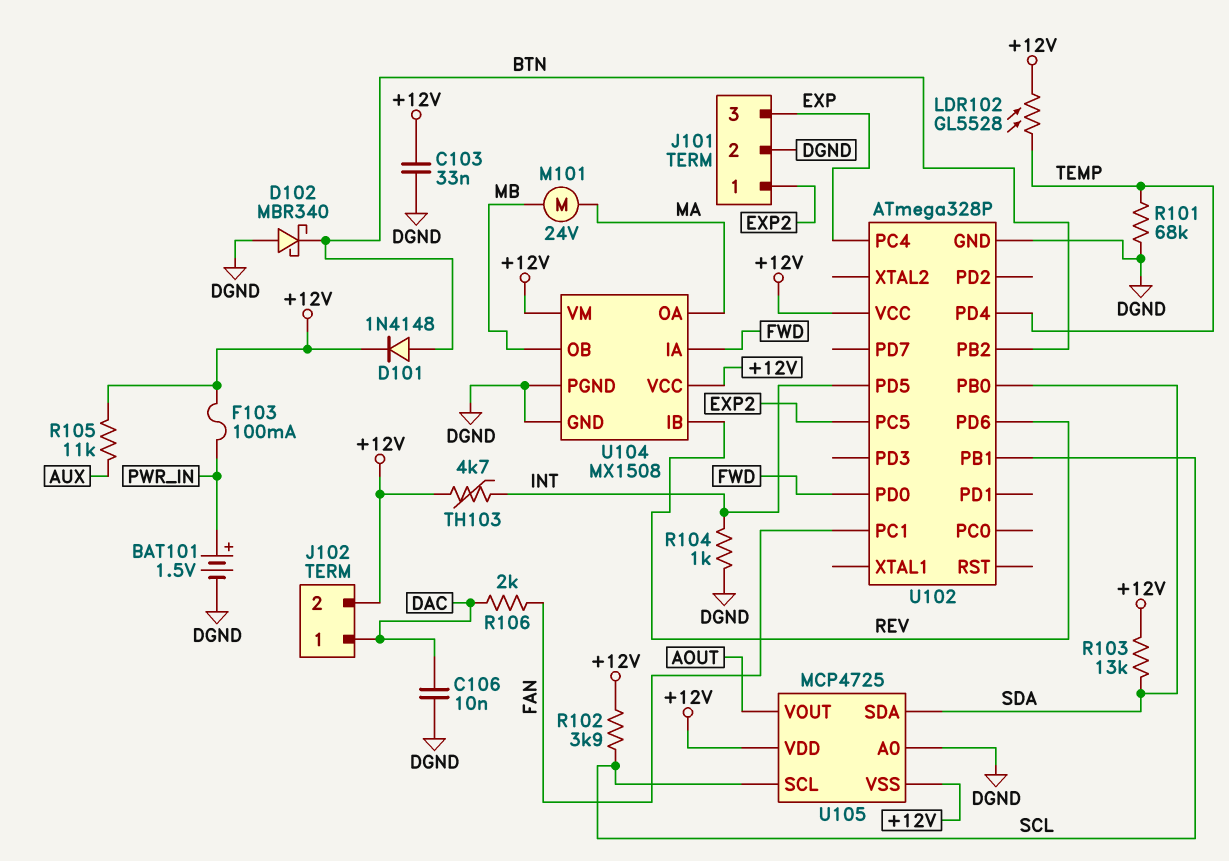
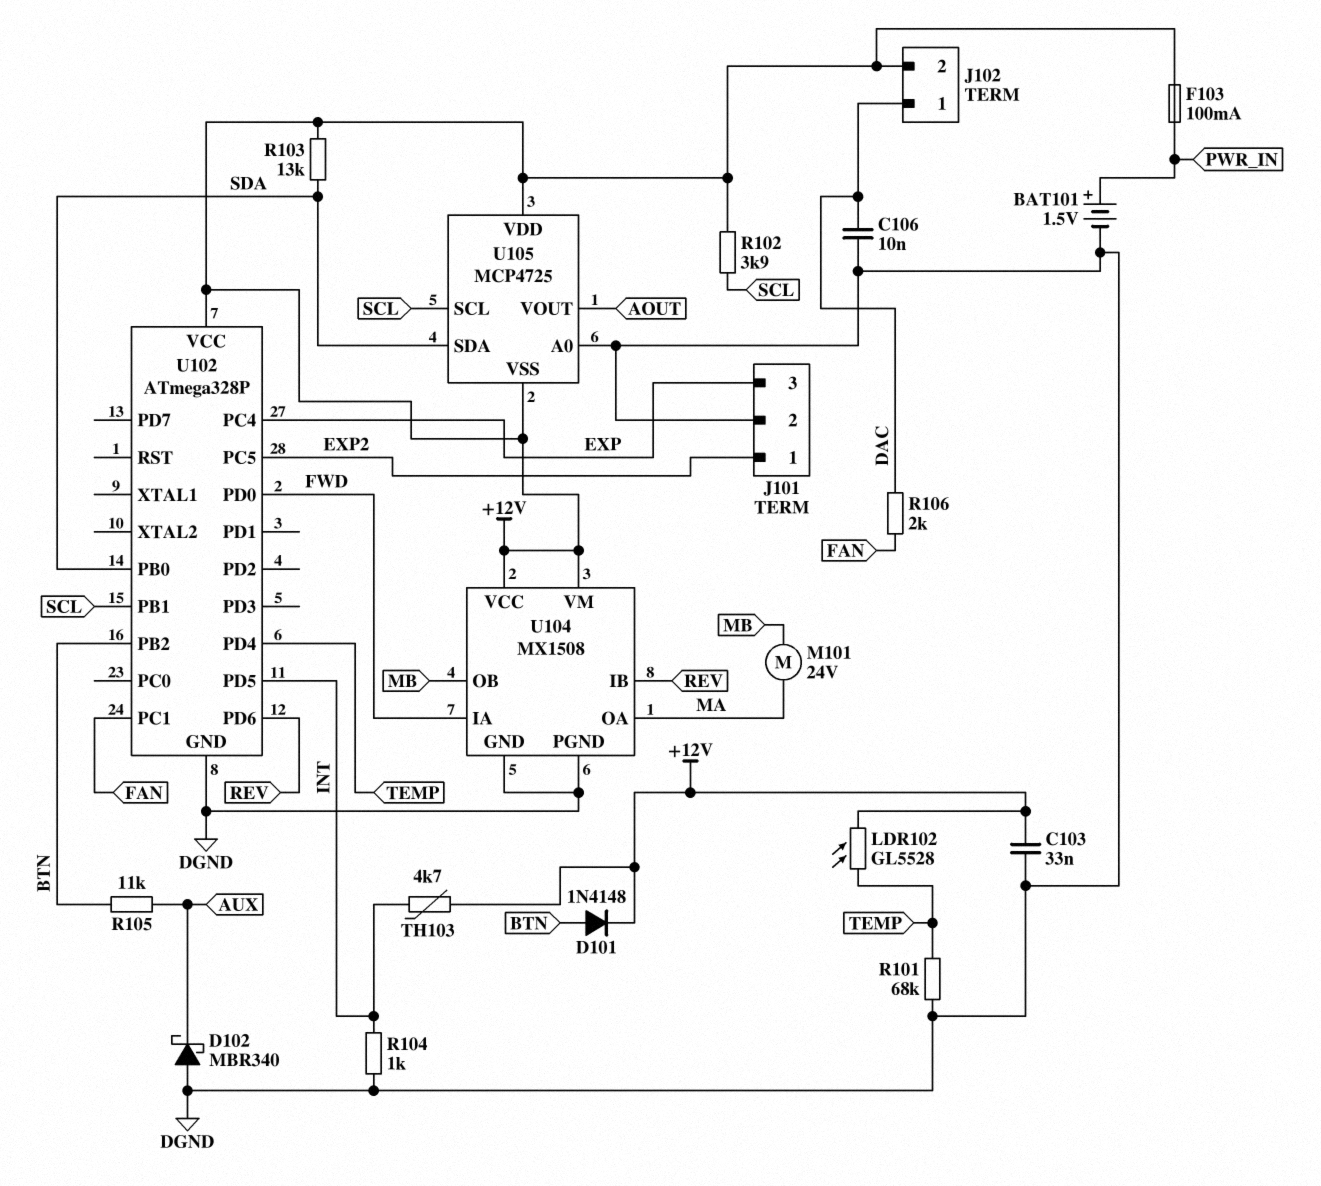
D102: schottky MBR340 (A DGND, K BTN) -> schottky MBR340 (A DGND, K AUX)
R105: 11k (+12V, AUX) -> 11k (AUX, BTN)

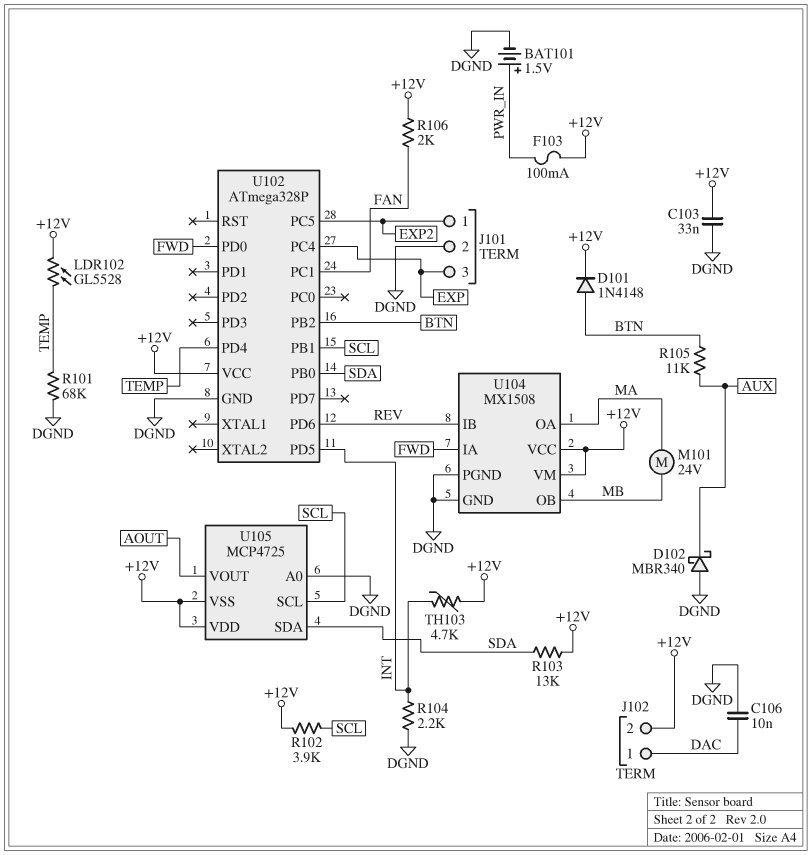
R104: 1k (DGND, INT) -> 2.2k (DGND, INT)
R106: 2k (DAC, FAN) -> 2k (+12V, FAN)

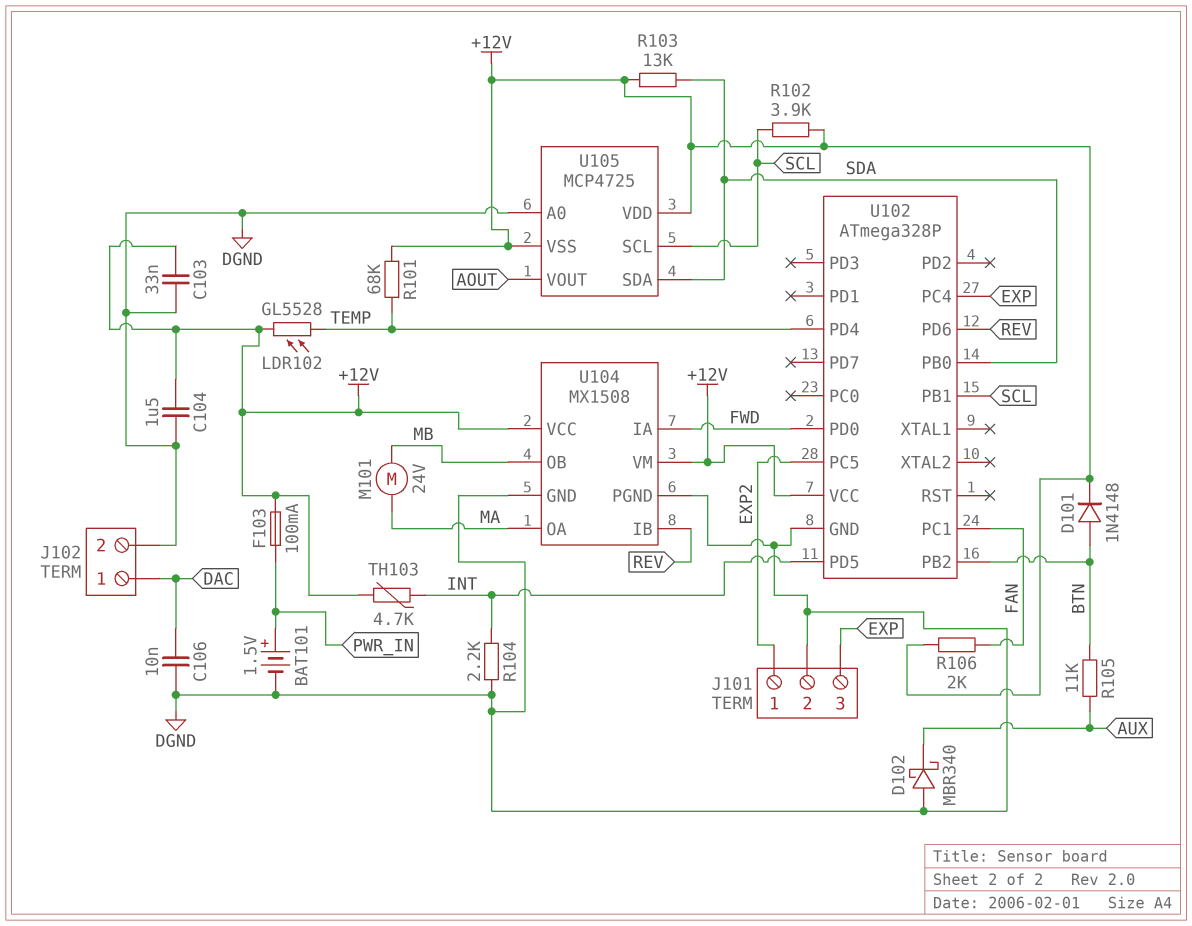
C104: none -> 1.5uF (+12V, DGND)
J102 pin 2: +12V -> DGND
R101: 68k (DGND, TEMP) -> 68k (+12V, TEMP)

